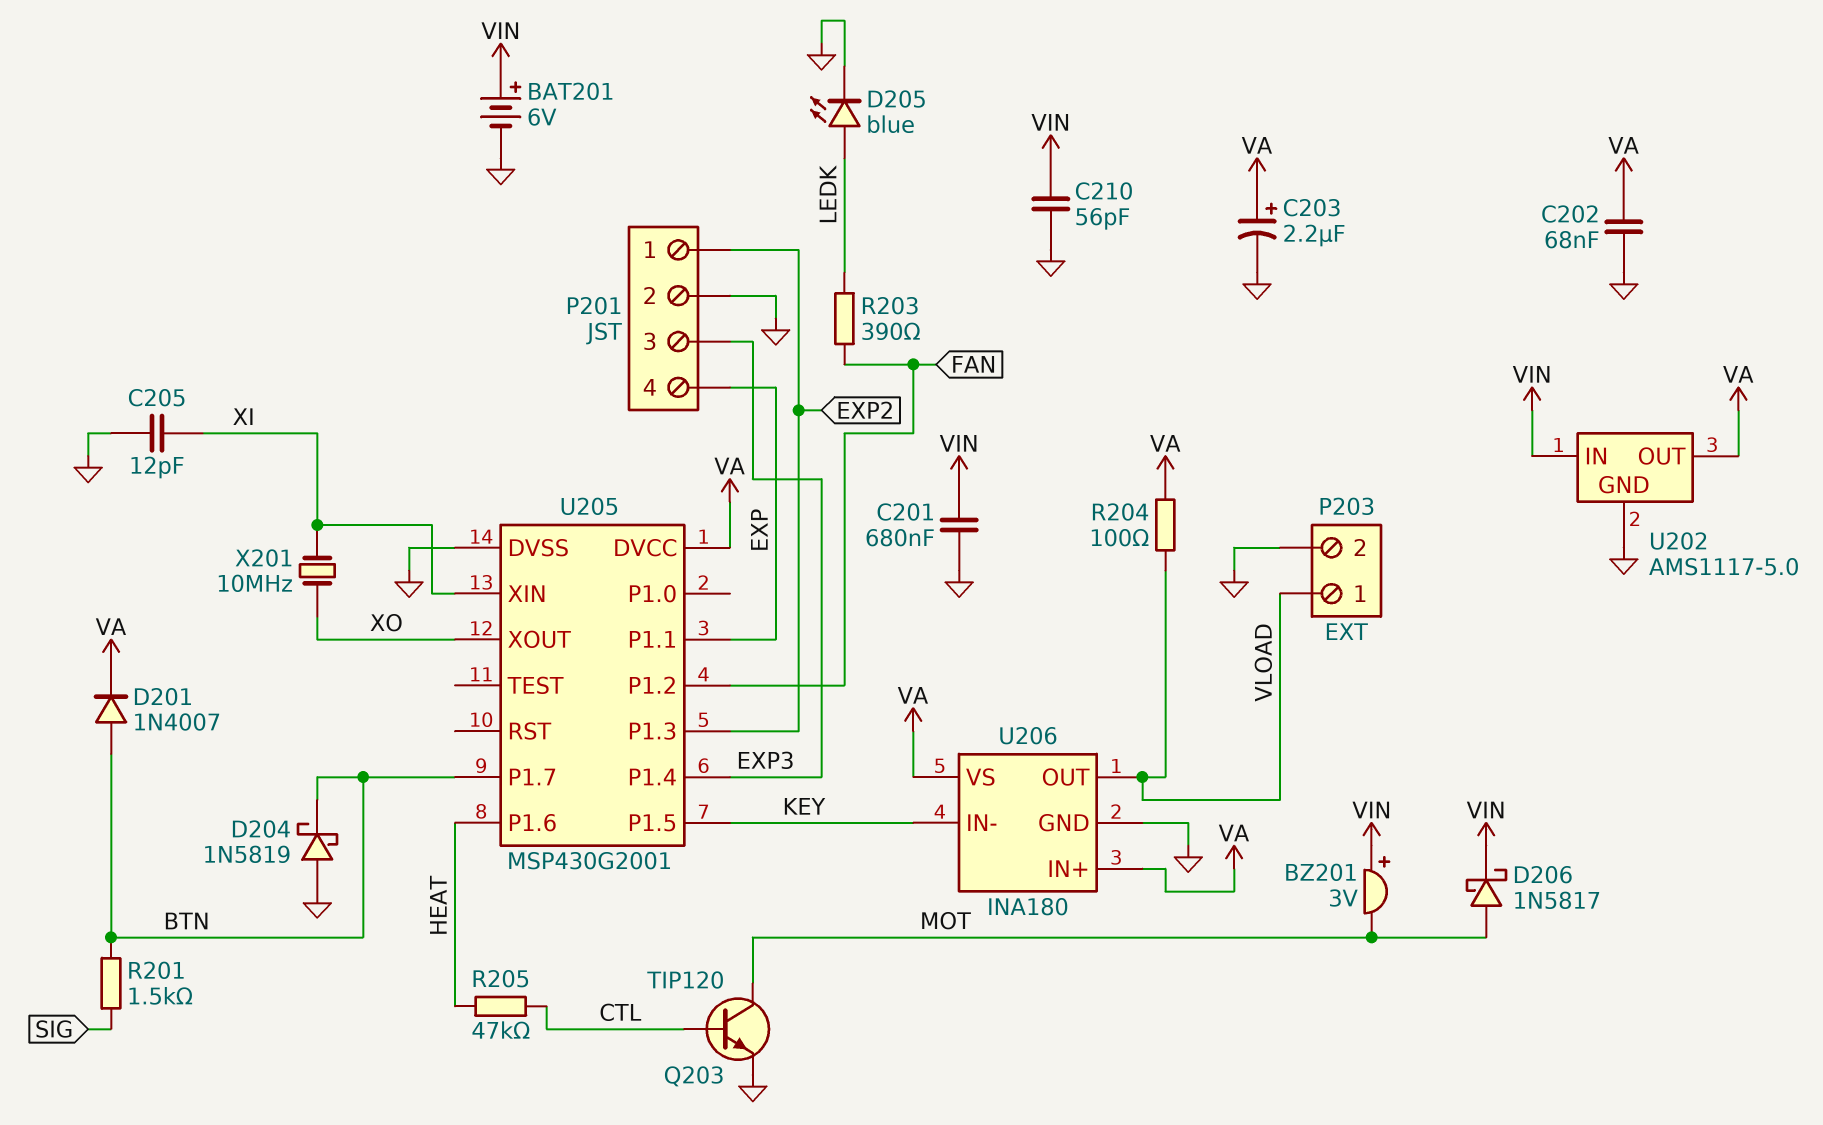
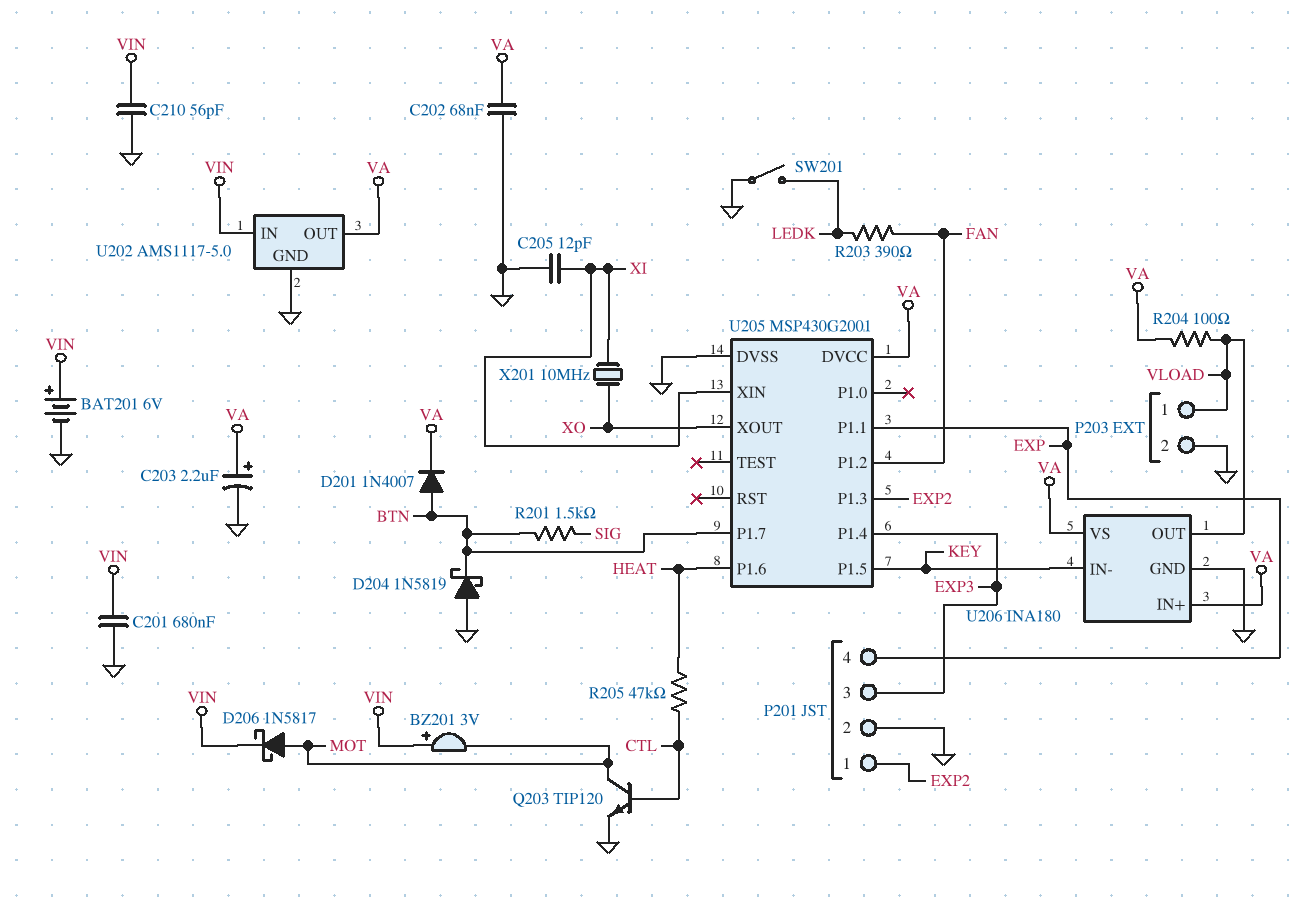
D205: LED blue (A LEDK, K GND) -> none
SW201: none -> switch (GND, LEDK)

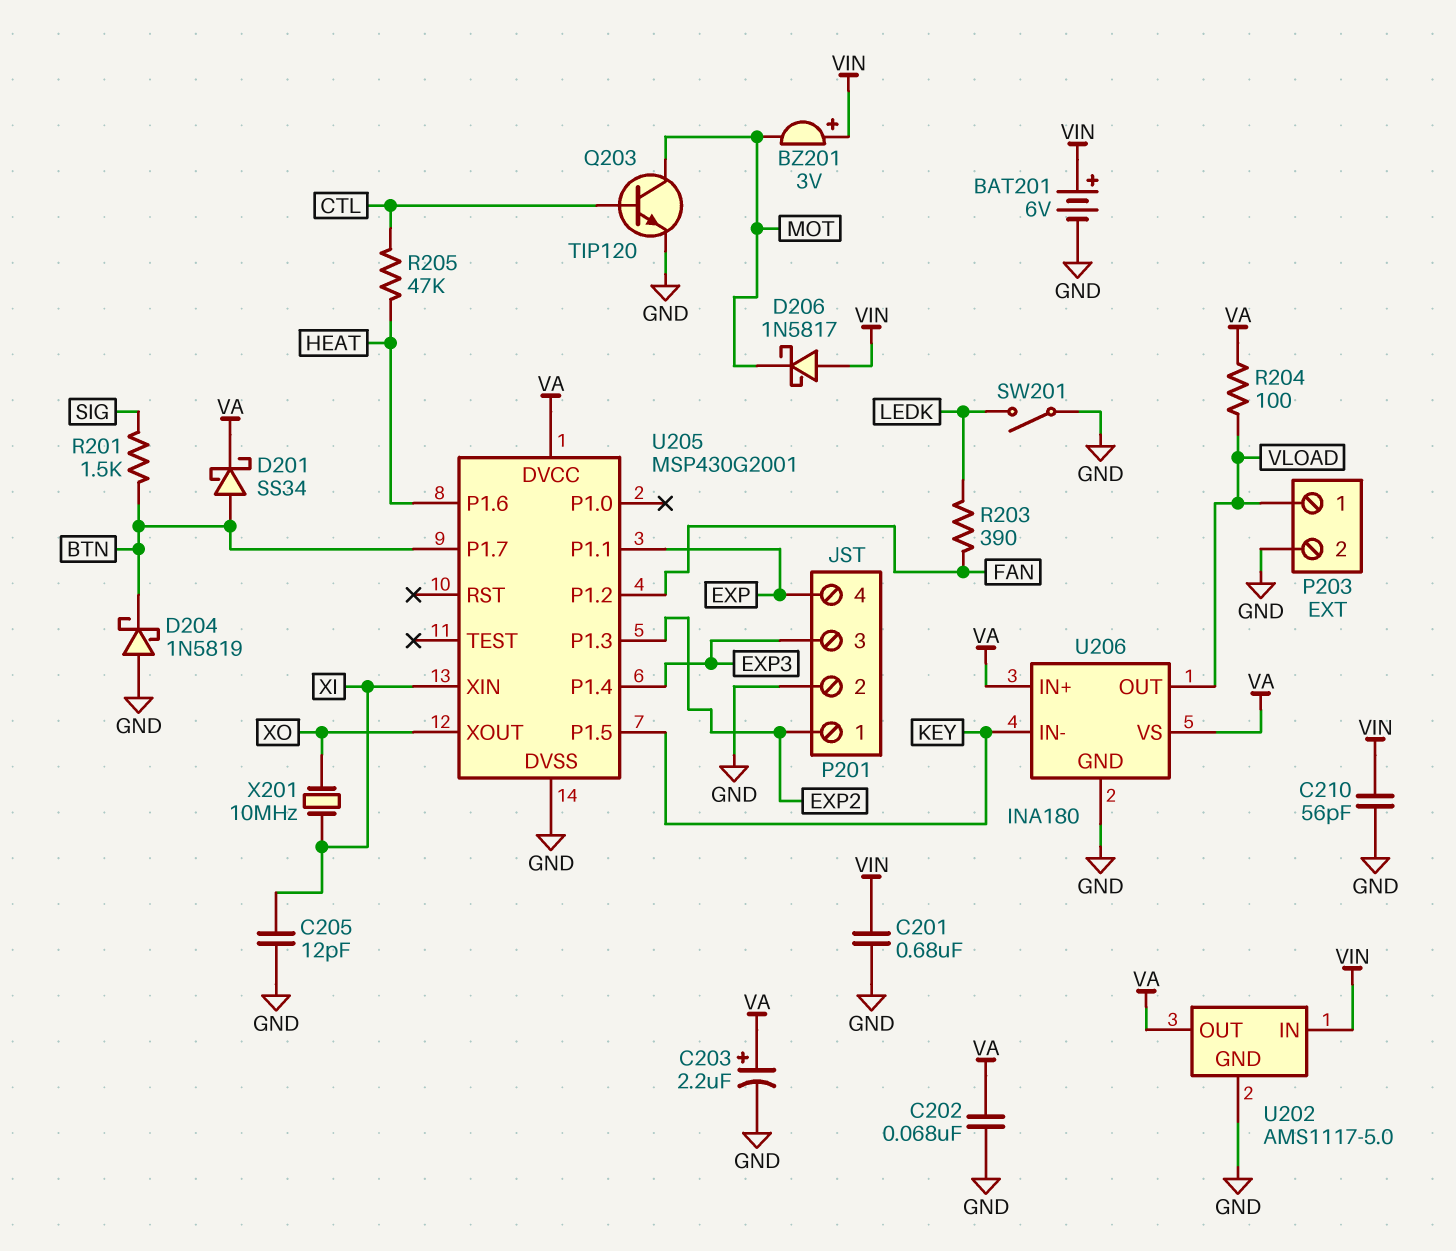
D201: diode 1N4007 (A BTN, K VA) -> schottky SS34 (A BTN, K VA)
D206: schottky 1N5817 (A MOT, K VIN) -> schottky 1N5817 (A VIN, K MOT)

